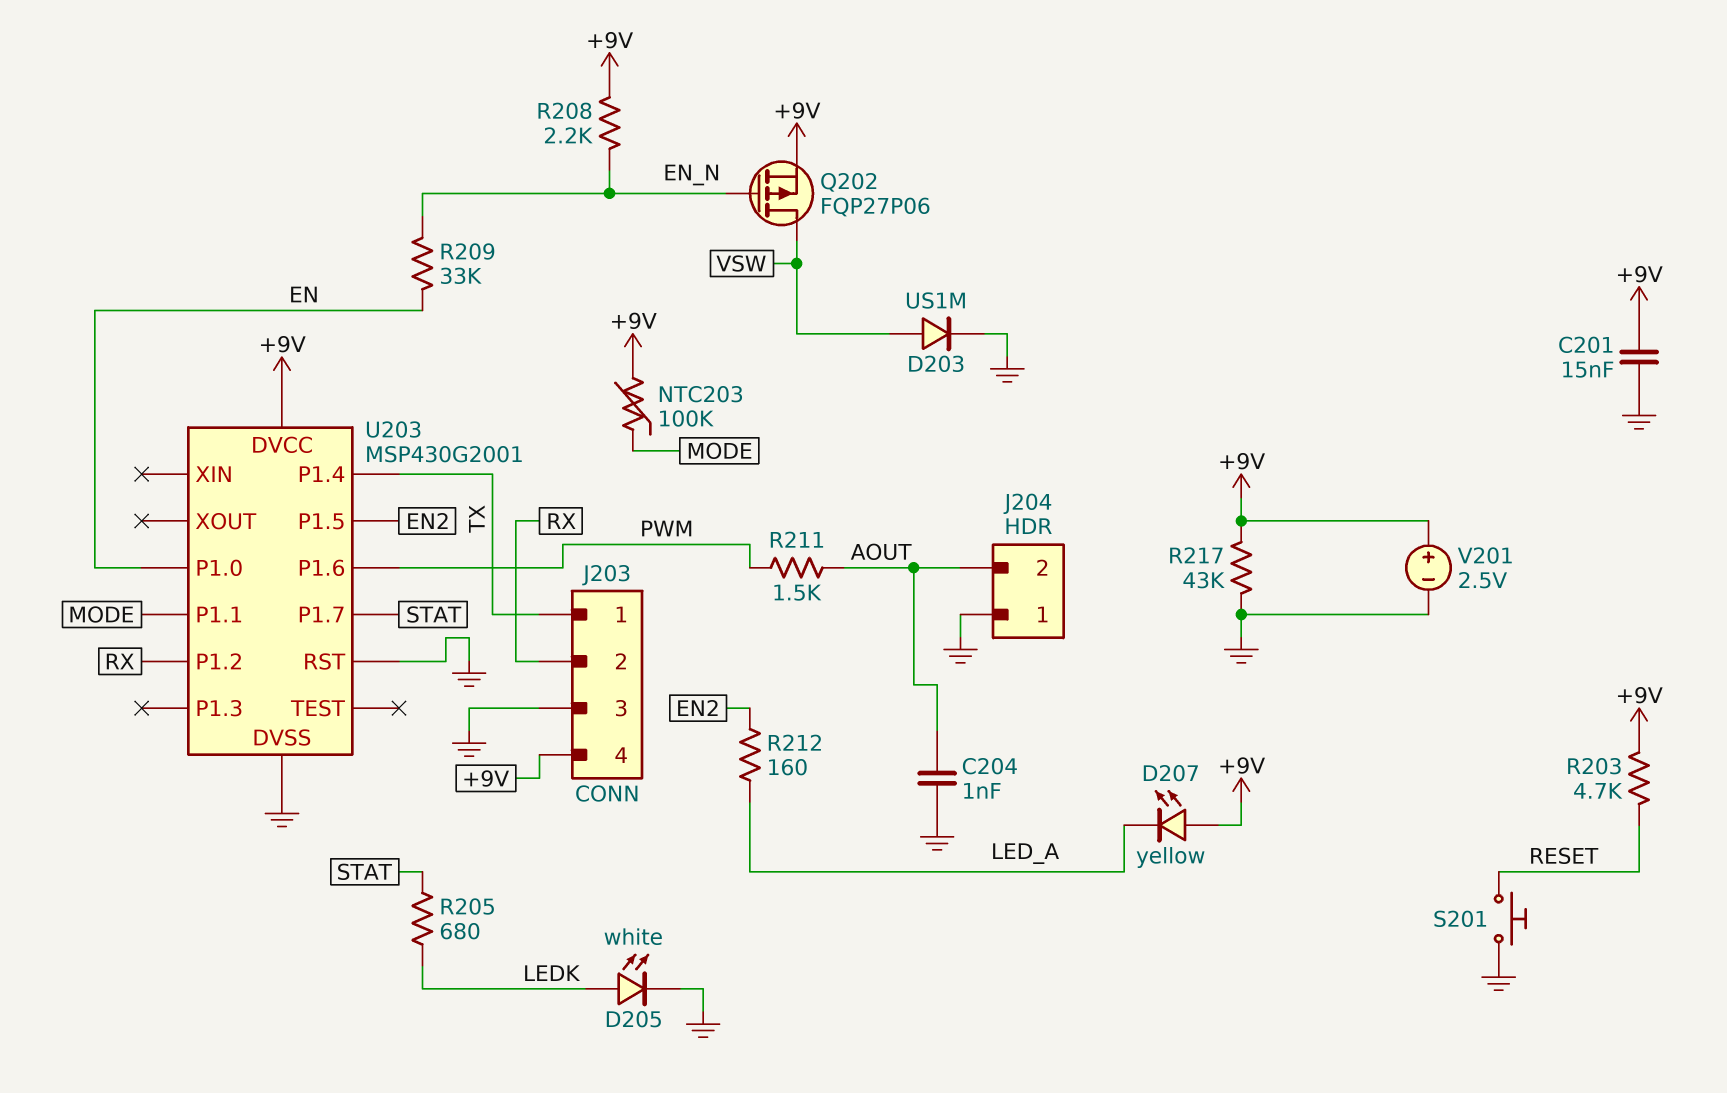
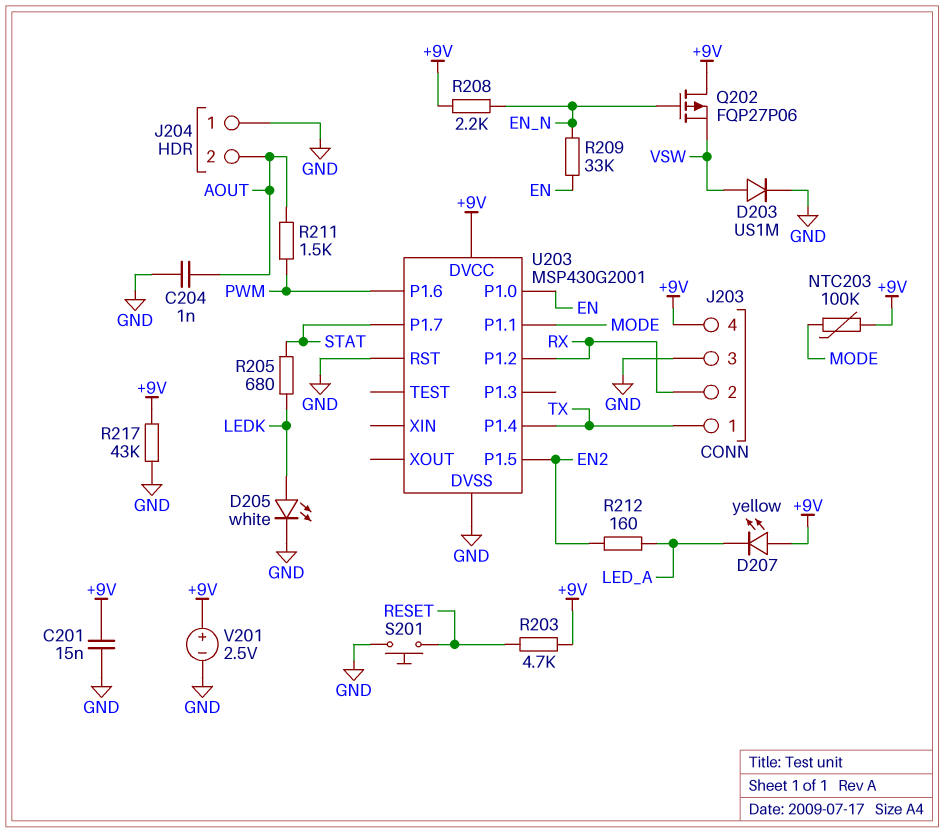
Q202: PMOS FQP27P06 (G EN_N, D VSW, S +9V) -> PMOS FQP27P06 (G EN_N, D +9V, S VSW)

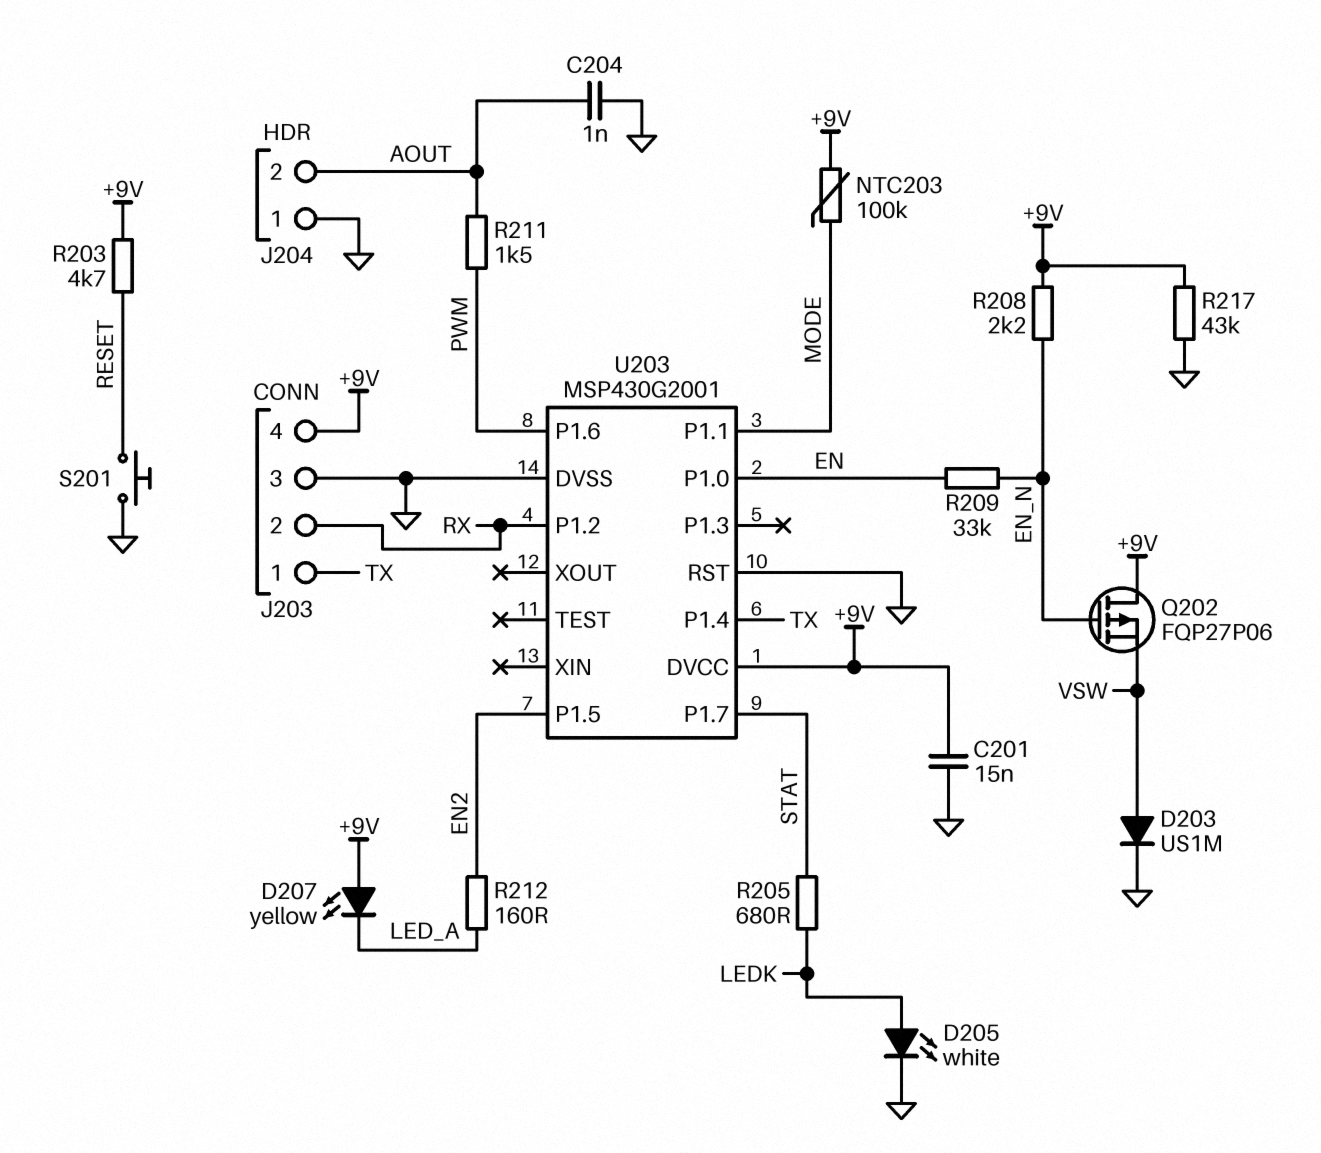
V201: 2.5V (plus +9V, minus GND) -> none

